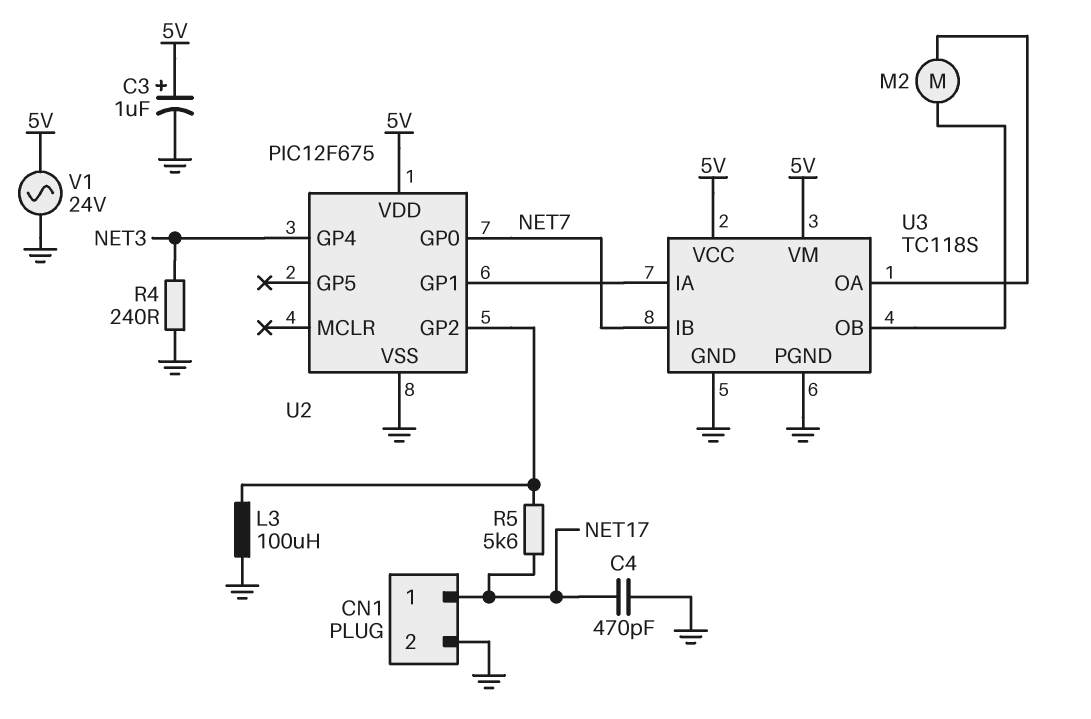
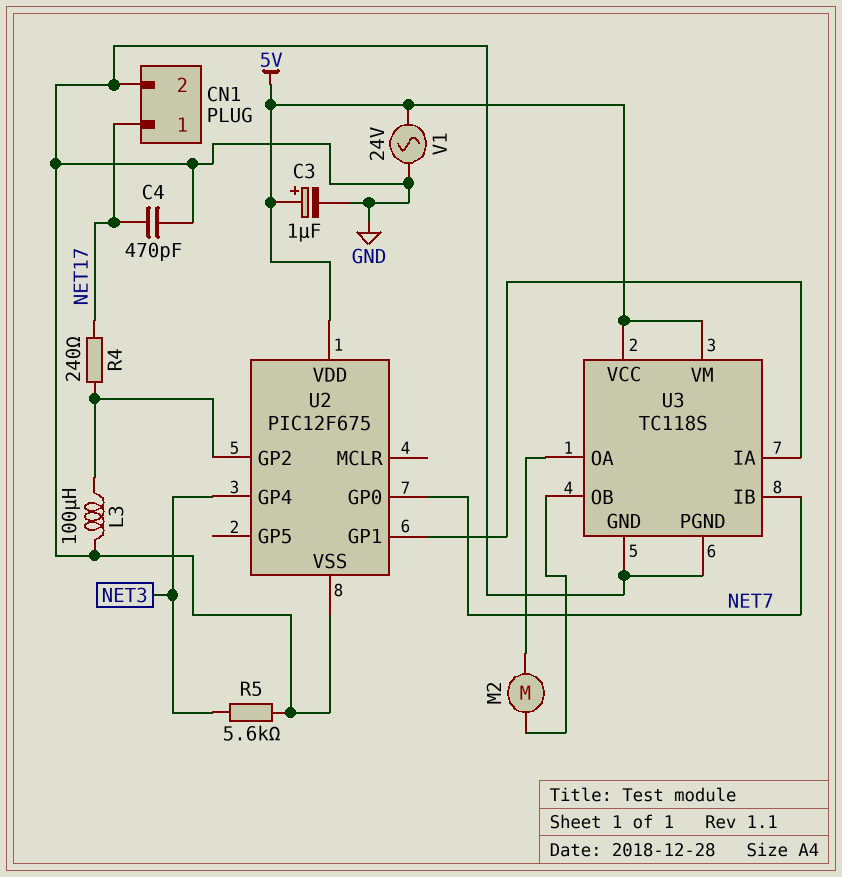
R4: 240 (GND, NET3) -> 240 (NET17, U2/GP2)
R5: 5.6k (NET17, U2/GP2) -> 5.6k (GND, NET3)

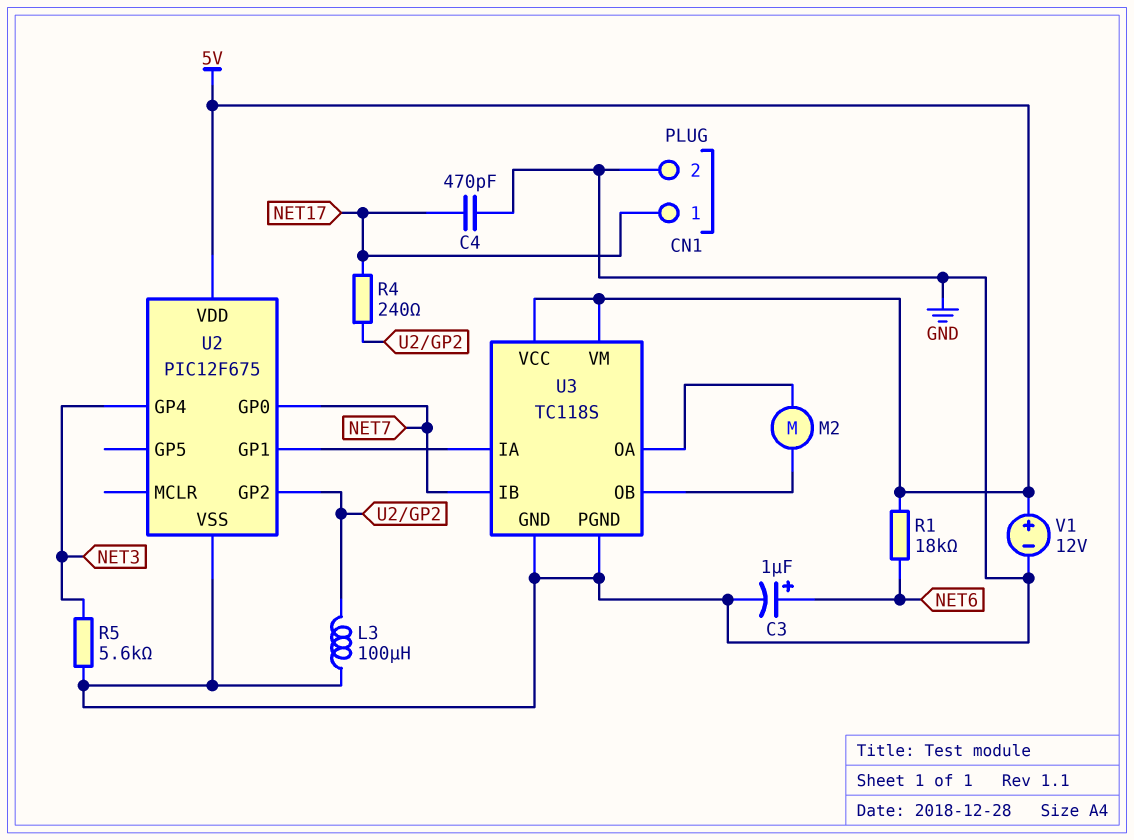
C3: 1uF (plus 5V, minus GND) -> 1uF (plus NET6, minus GND)
R1: none -> 18k (5V, NET6)
V1: AC 24V (5V, GND) -> 12V (plus 5V, minus GND)

